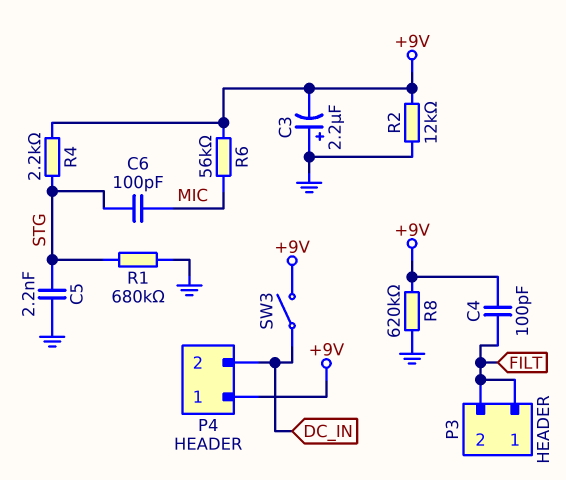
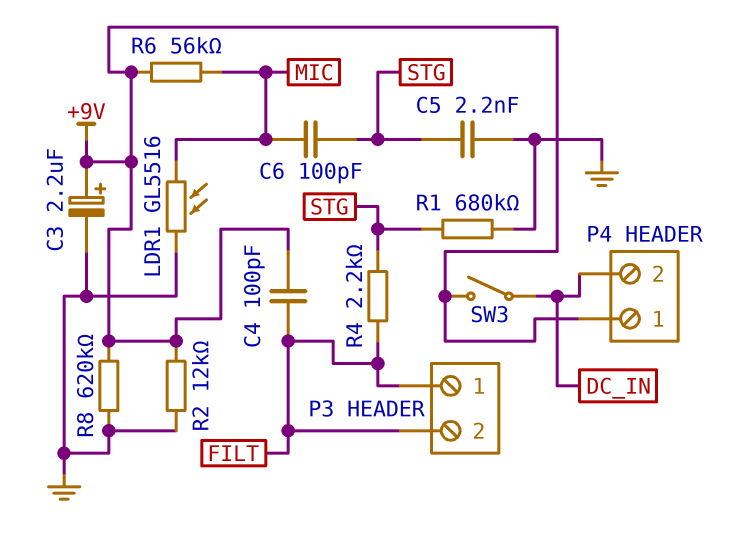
C3: 2.2uF (plus GND, minus +9V) -> 2.2uF (plus +9V, minus GND)
LDR1: none -> GL5516 (GND, MIC)
R4: 2.2k (+9V, STG) -> 2.2k (FILT, STG)

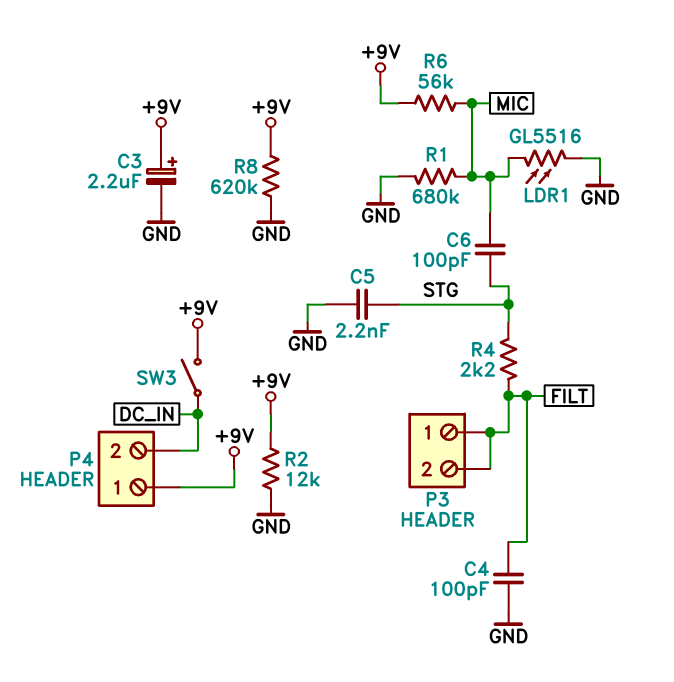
C4: 100pF (+9V, FILT) -> 100pF (FILT, GND)
R1: 680k (GND, STG) -> 680k (GND, MIC)

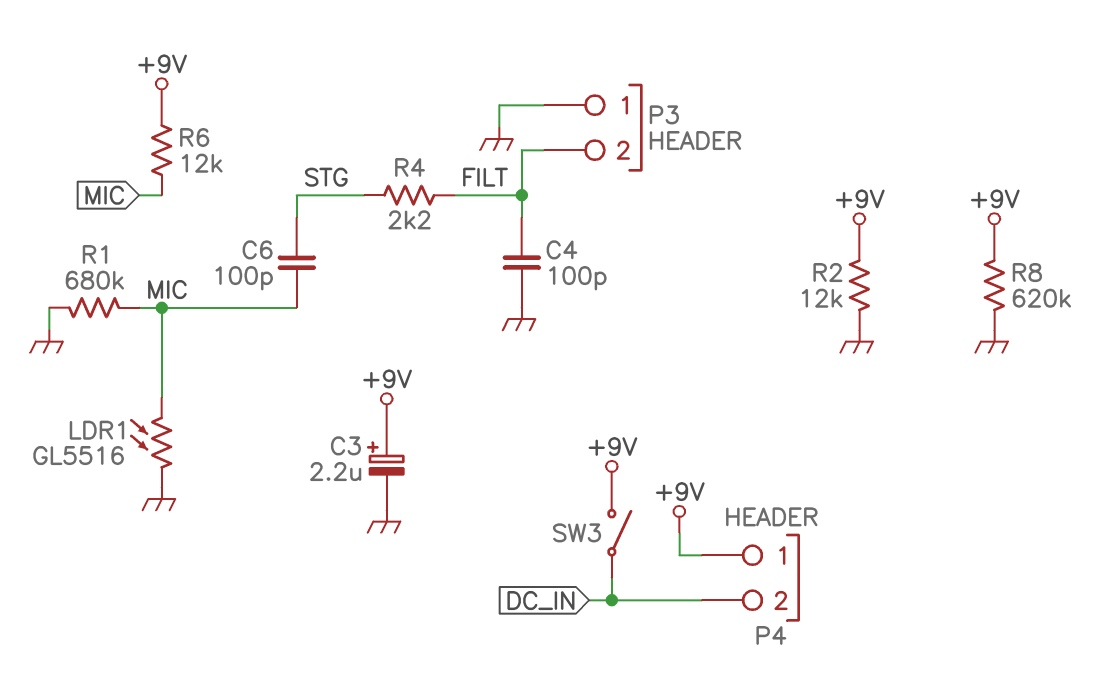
C5: 2.2nF (GND, STG) -> none
P3 pin 1: FILT -> GND
R6: 56k (+9V, MIC) -> 12k (+9V, MIC)

